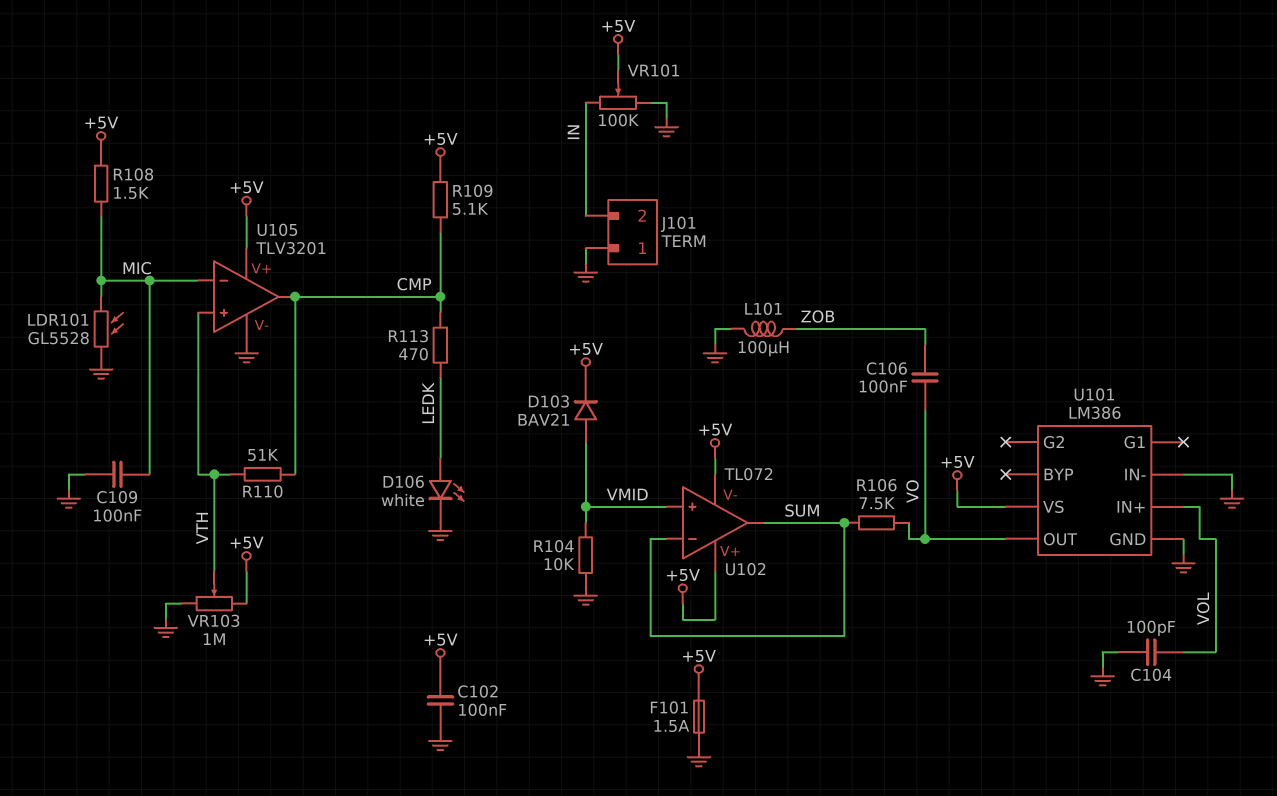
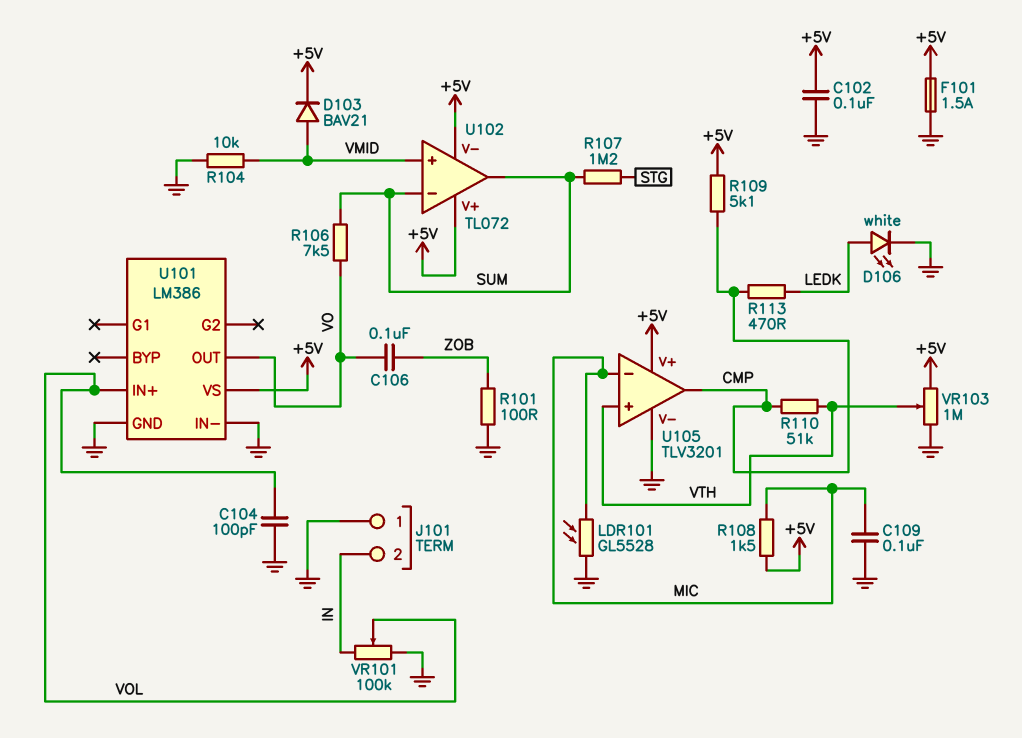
L101: 100uH (GND, ZOB) -> none
R101: none -> 100 (GND, ZOB)
R107: none -> 1.2M (STG, SUM)
VR101: 100k (GND, IN, wiper +5V) -> 100k (GND, IN, wiper VOL)

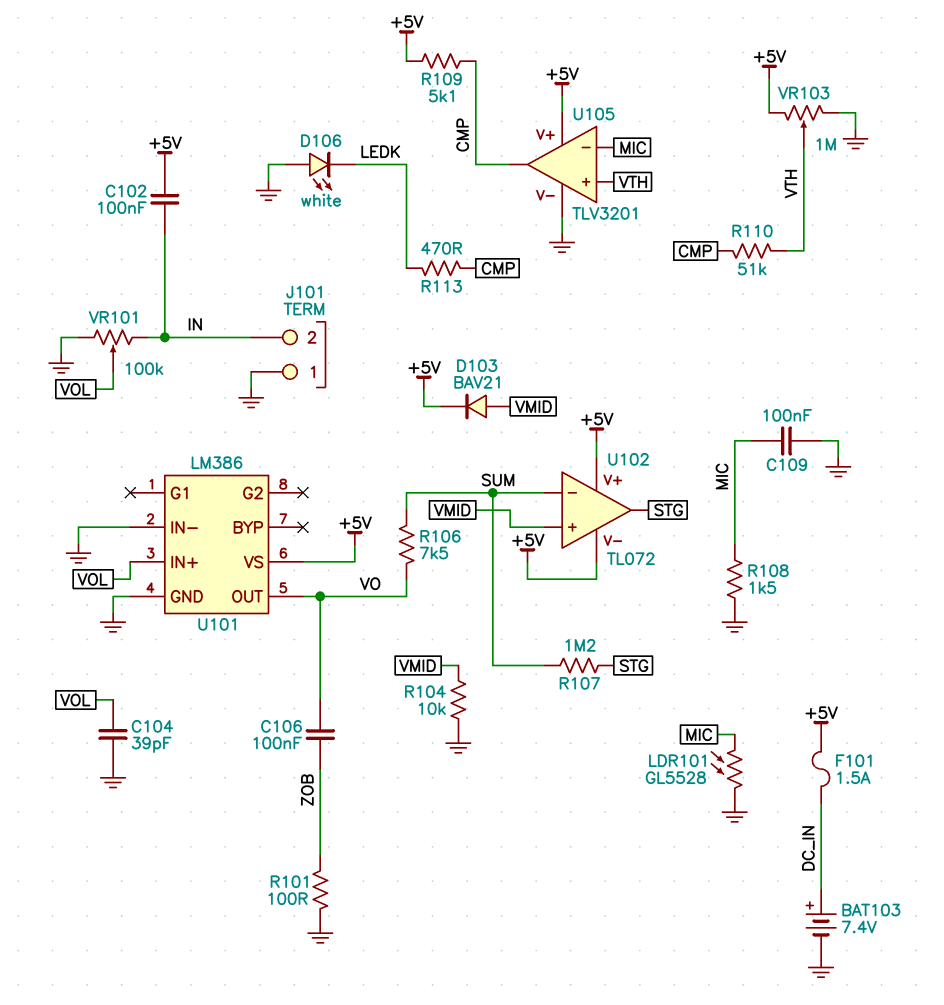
BAT103: none -> 7.4V (plus DC_IN, minus GND)
C102: 100nF (+5V, GND) -> 100nF (+5V, IN)
C104: 100pF (GND, VOL) -> 39pF (GND, VOL)
D106: LED white (A LEDK, K GND) -> LED white (A GND, K LEDK)
F101: 1.5A (+5V, GND) -> 1.5A (+5V, DC_IN)
R108: 1.5k (+5V, MIC) -> 1.5k (GND, MIC)
U102 pin out: SUM -> STG

